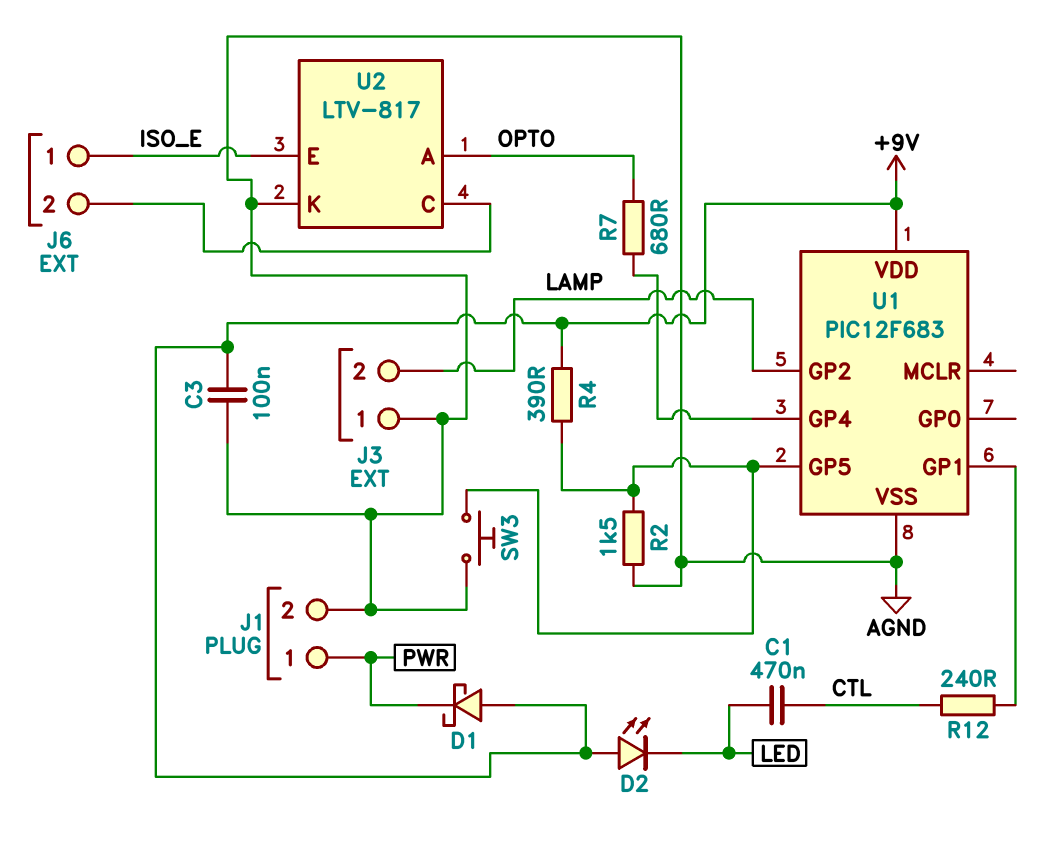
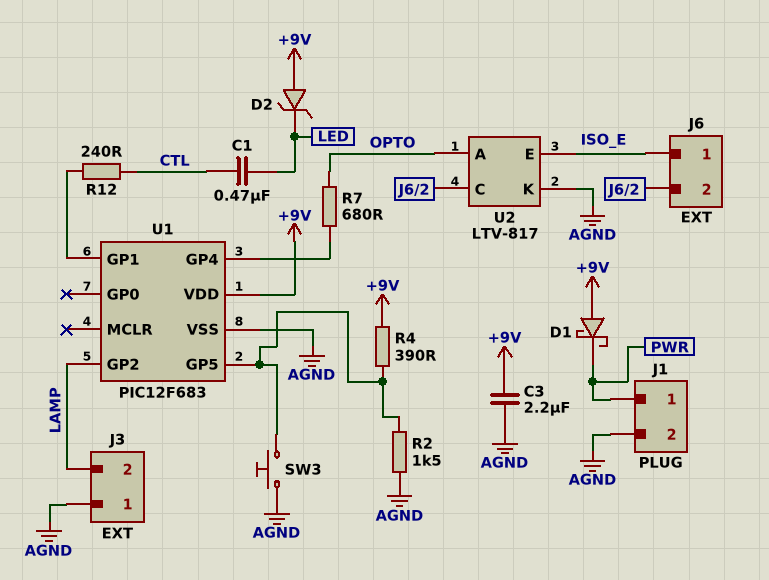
C3: 100nF (+9V, AGND) -> 2.2uF (+9V, AGND)
D2: LED (A +9V, K LED) -> zener (A +9V, K LED)

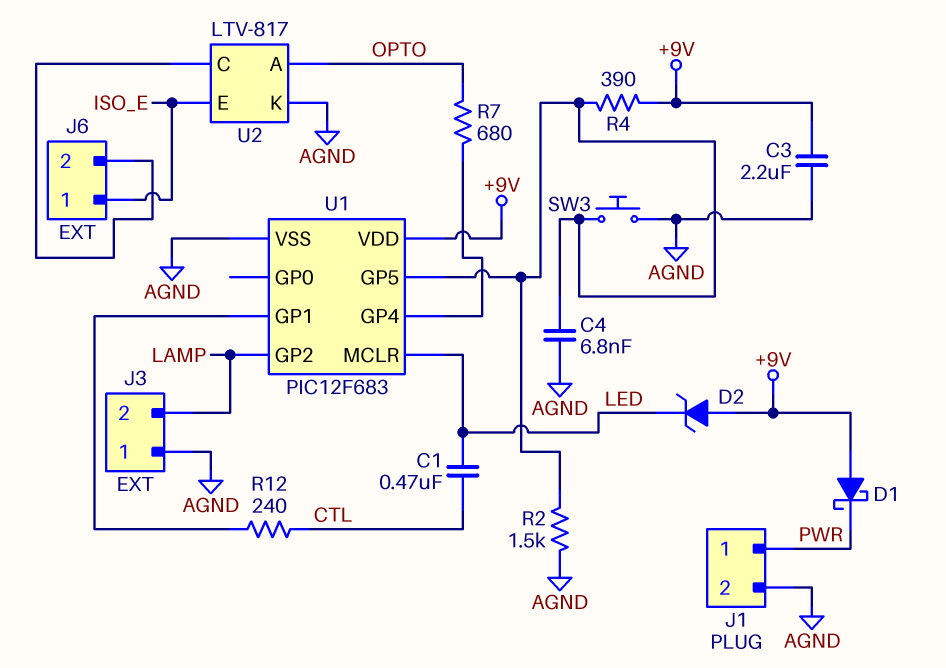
C4: none -> 6.8nF (AGND, U1/GP5)
U1 pin MCLR: none -> LED

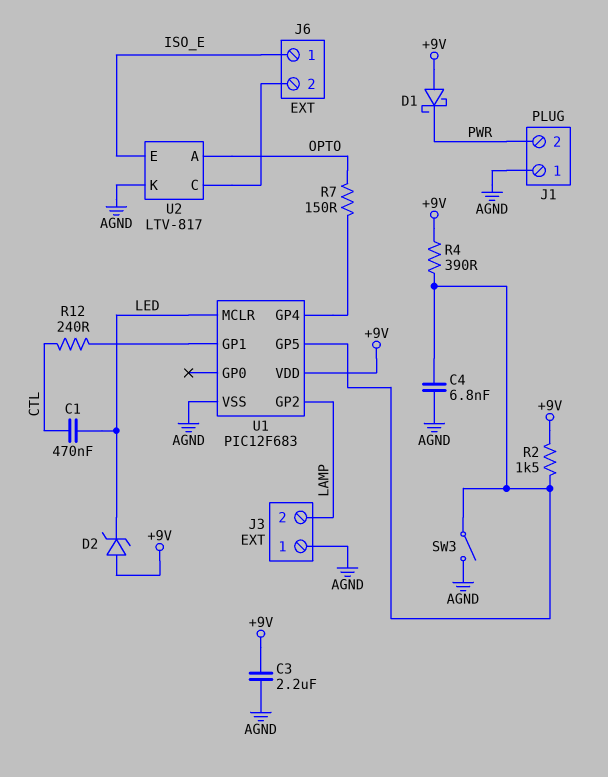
J1 pin 1: PWR -> AGND
J1 pin 2: AGND -> PWR
R2: 1.5k (AGND, U1/GP5) -> 1.5k (+9V, U1/GP5)
R7: 680 (OPTO, U1/GP4) -> 150 (OPTO, U1/GP4)
SW3: button (AGND, U1/GP5) -> switch (AGND, U1/GP5)

